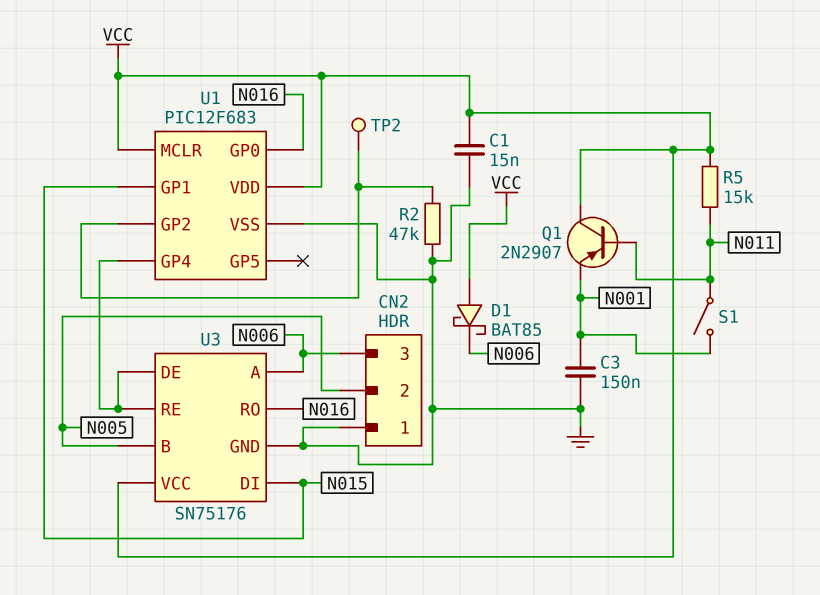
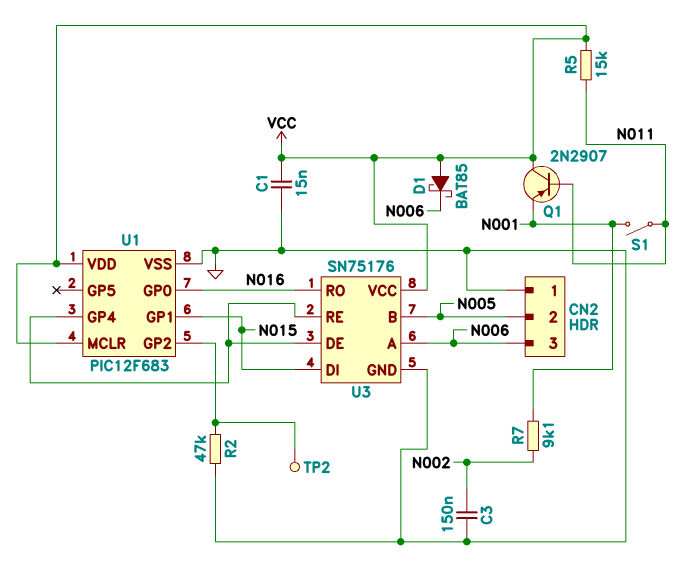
C3: 150nF (GND, N001) -> 150nF (GND, N002)
R7: none -> 9.1k (N001, N002)

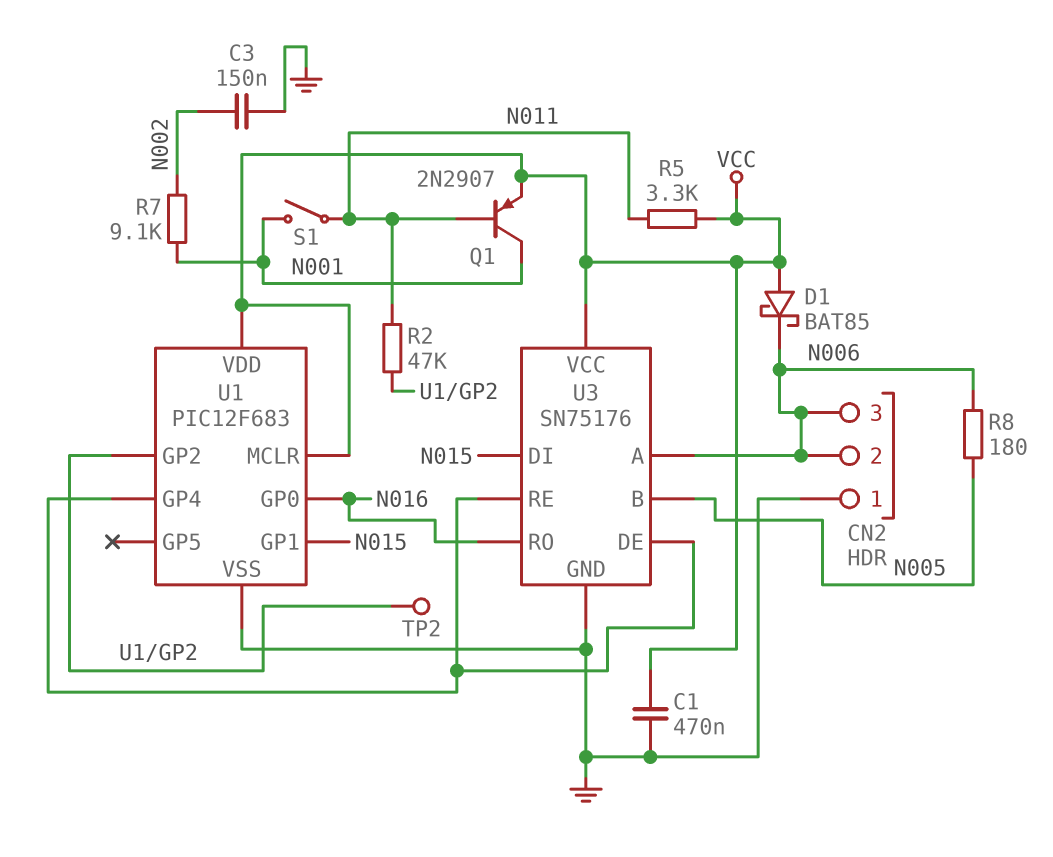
C1: 15nF (GND, VCC) -> 470nF (GND, VCC)
CN2 pin 2: N005 -> N006
Q1: PNP 2N2907 (B N011, C VCC, E N001) -> PNP 2N2907 (B N011, C N001, E VCC)
R2: 47k (GND, U1/GP2) -> 47k (N011, U1/GP2)
R5: 15k (N011, VCC) -> 3.3k (N011, VCC)
R8: none -> 180 (N005, N006)

